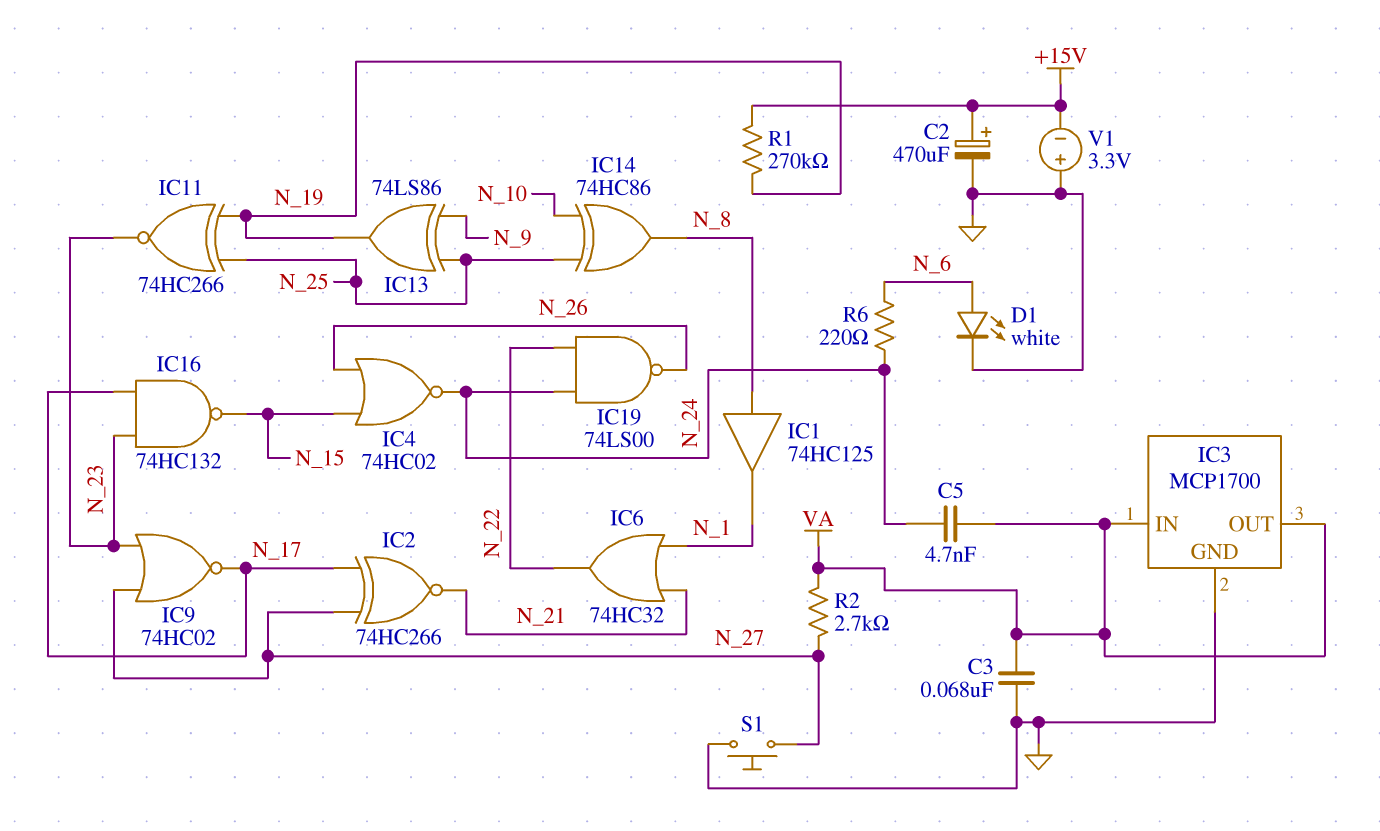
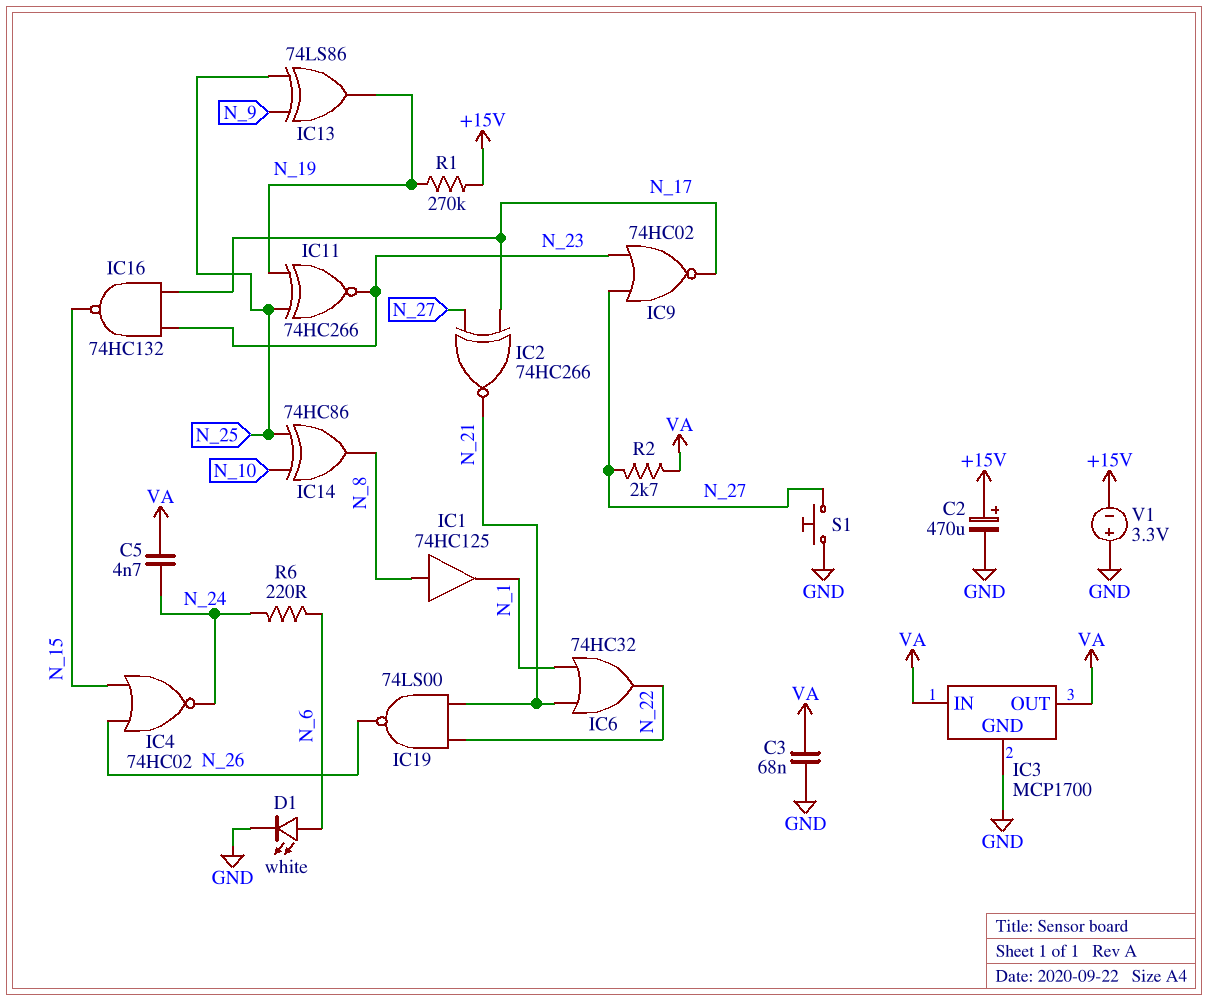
IC19: NAND 74LS00 (in N_22, in N_24, out N_26) -> NAND 74LS00 (in N_21, in N_22, out N_26)

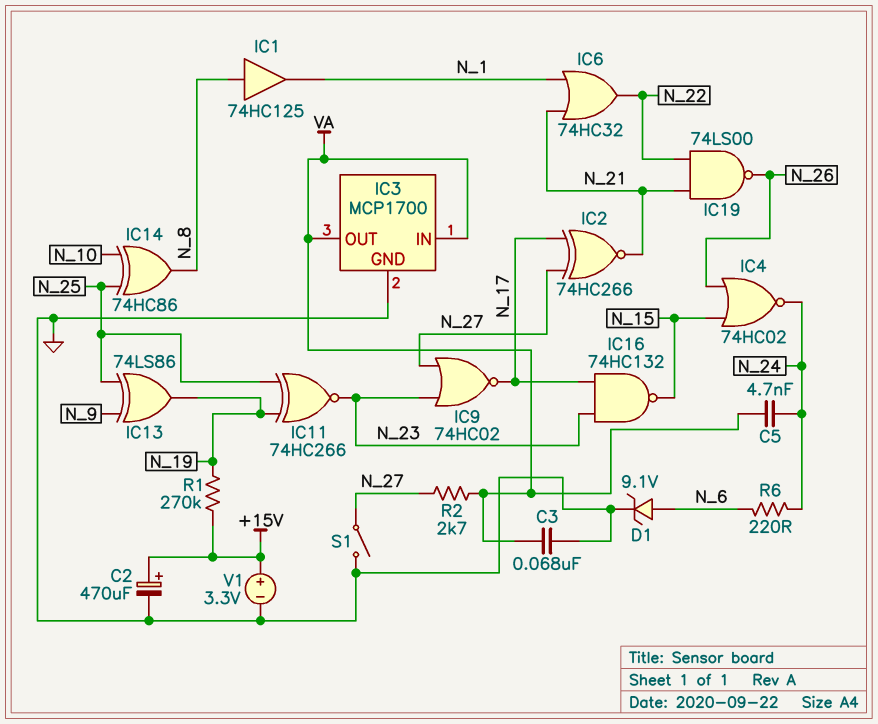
D1: LED white (A N_6, K GND) -> zener 9.1V (A N_6, K GND)
S1: button (GND, N_27) -> switch (GND, N_27)
V1: 3.3V (plus GND, minus +15V) -> 3.3V (plus +15V, minus GND)

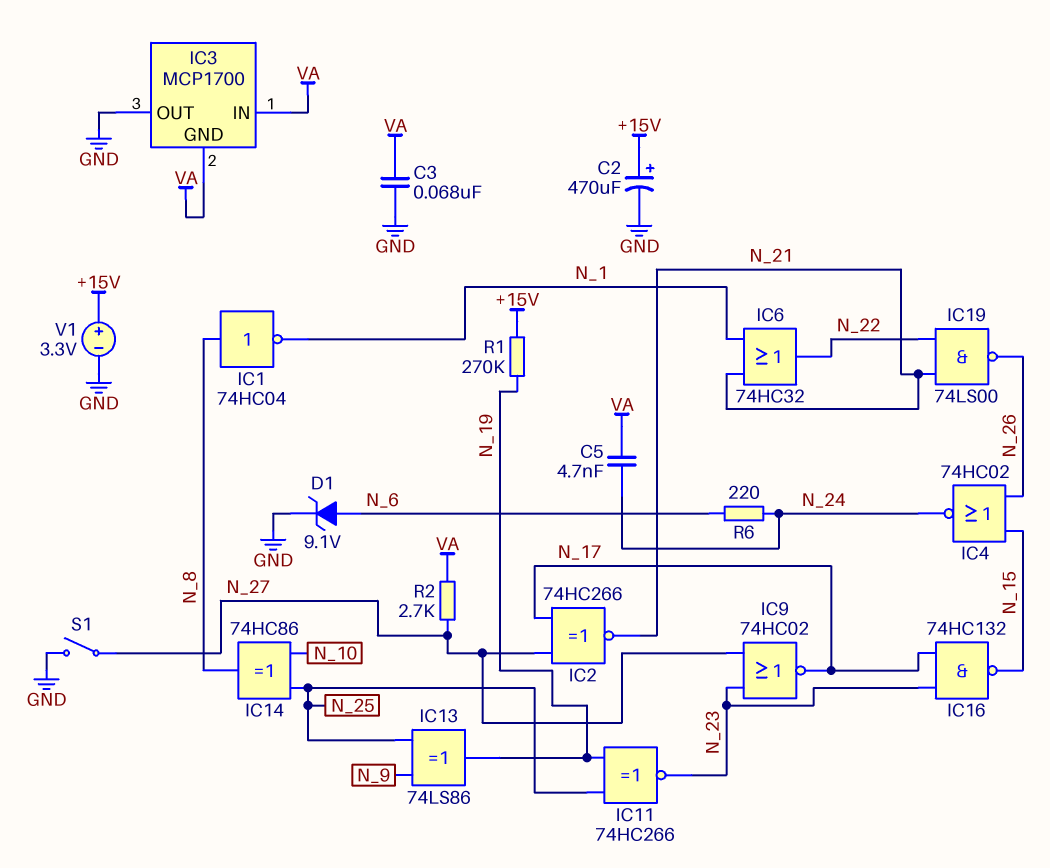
IC1: buffer 74HC125 (in N_8, out N_1) -> NOT 74HC04 (in N_8, out N_1)
IC3 pin GND: GND -> VA
IC3 pin OUT: VA -> GND

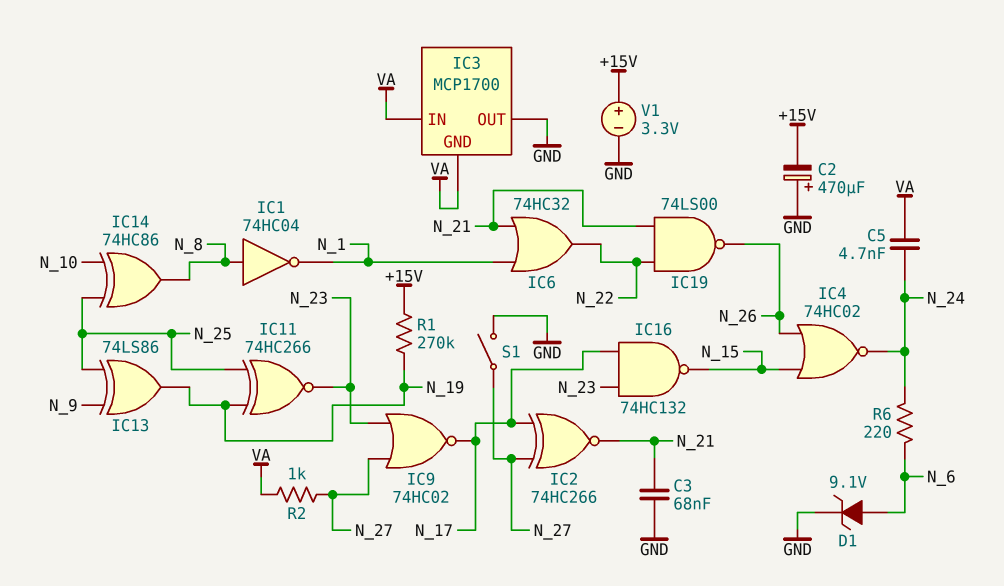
C2: 470uF (plus +15V, minus GND) -> 470uF (plus GND, minus +15V)
C3: 68nF (GND, VA) -> 68nF (GND, N_21)
R2: 2.7k (N_27, VA) -> 1k (N_27, VA)

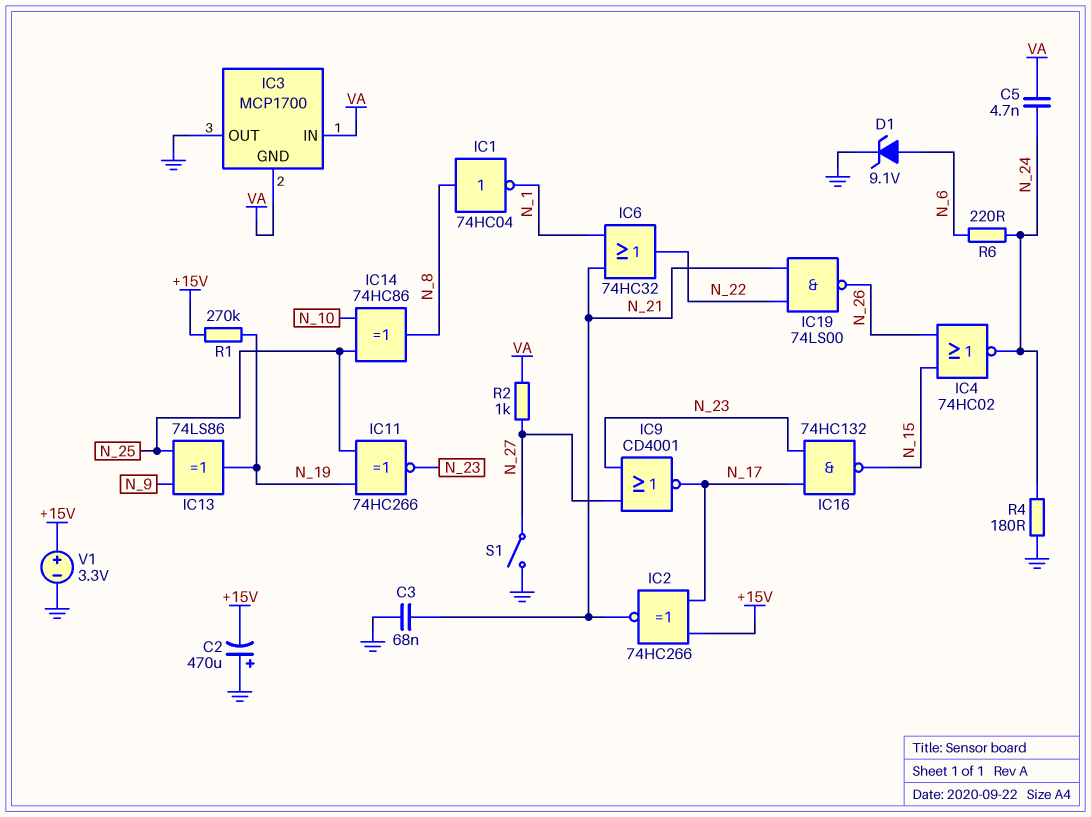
IC2: XNOR 74HC266 (in N_17, in N_27, out N_21) -> XNOR 74HC266 (in +15V, in N_17, out N_21)
IC9: NOR 74HC02 (in N_23, in N_27, out N_17) -> NOR CD4001 (in N_23, in N_27, out N_17)
R4: none -> 180 (GND, N_24)

